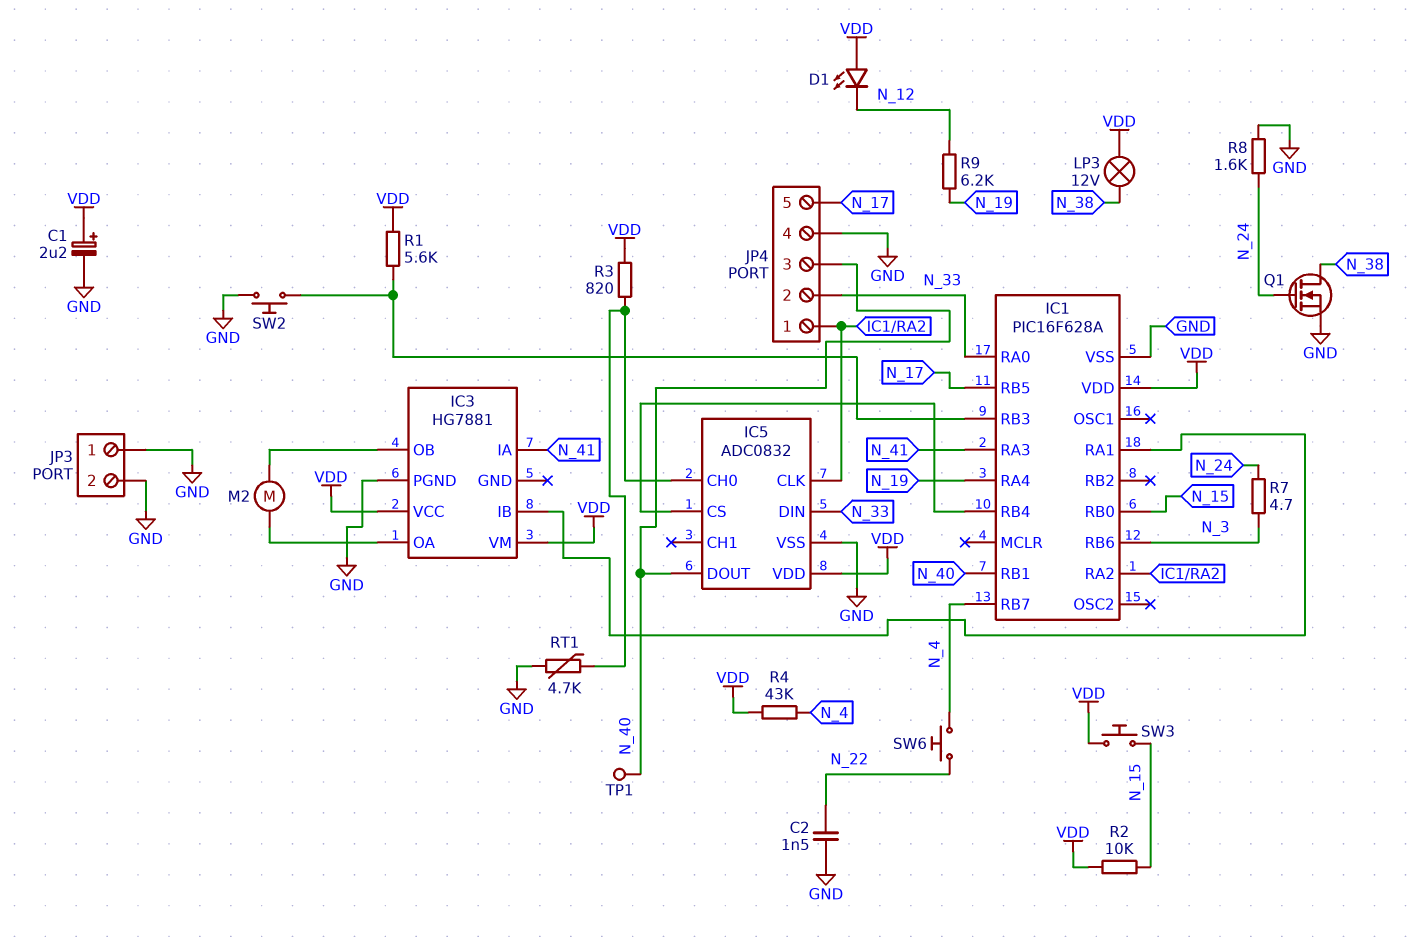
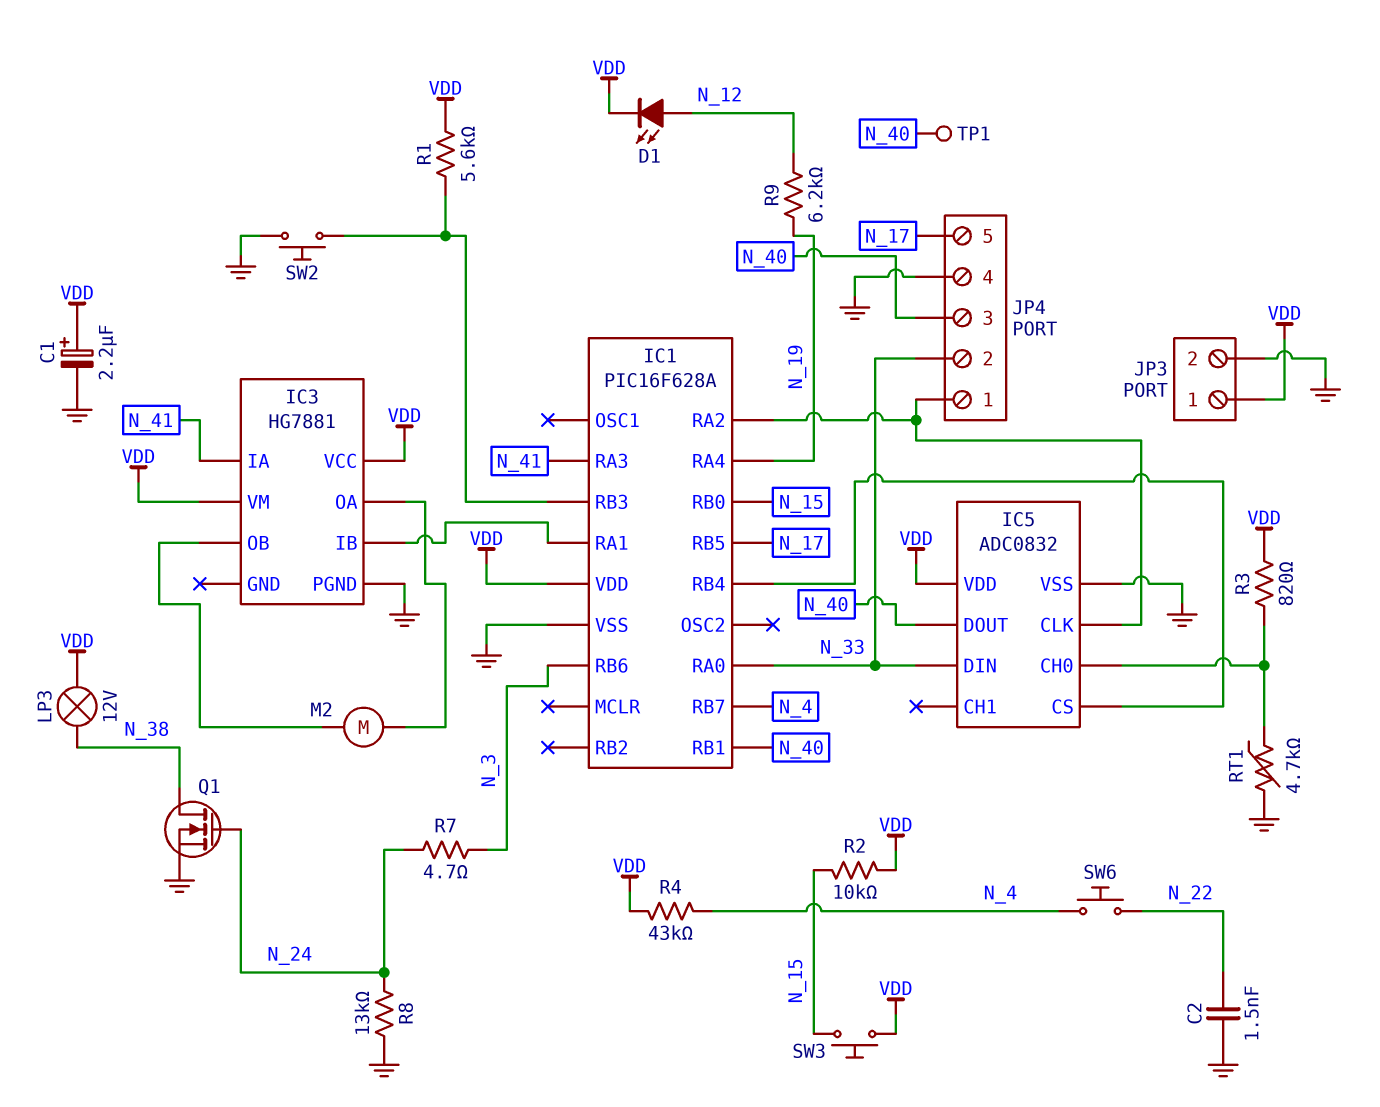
D1: LED (A VDD, K N_12) -> LED (A N_12, K VDD)
JP3 pin 1: GND -> VDD
R8: 1.6k (GND, N_24) -> 13k (GND, N_24)

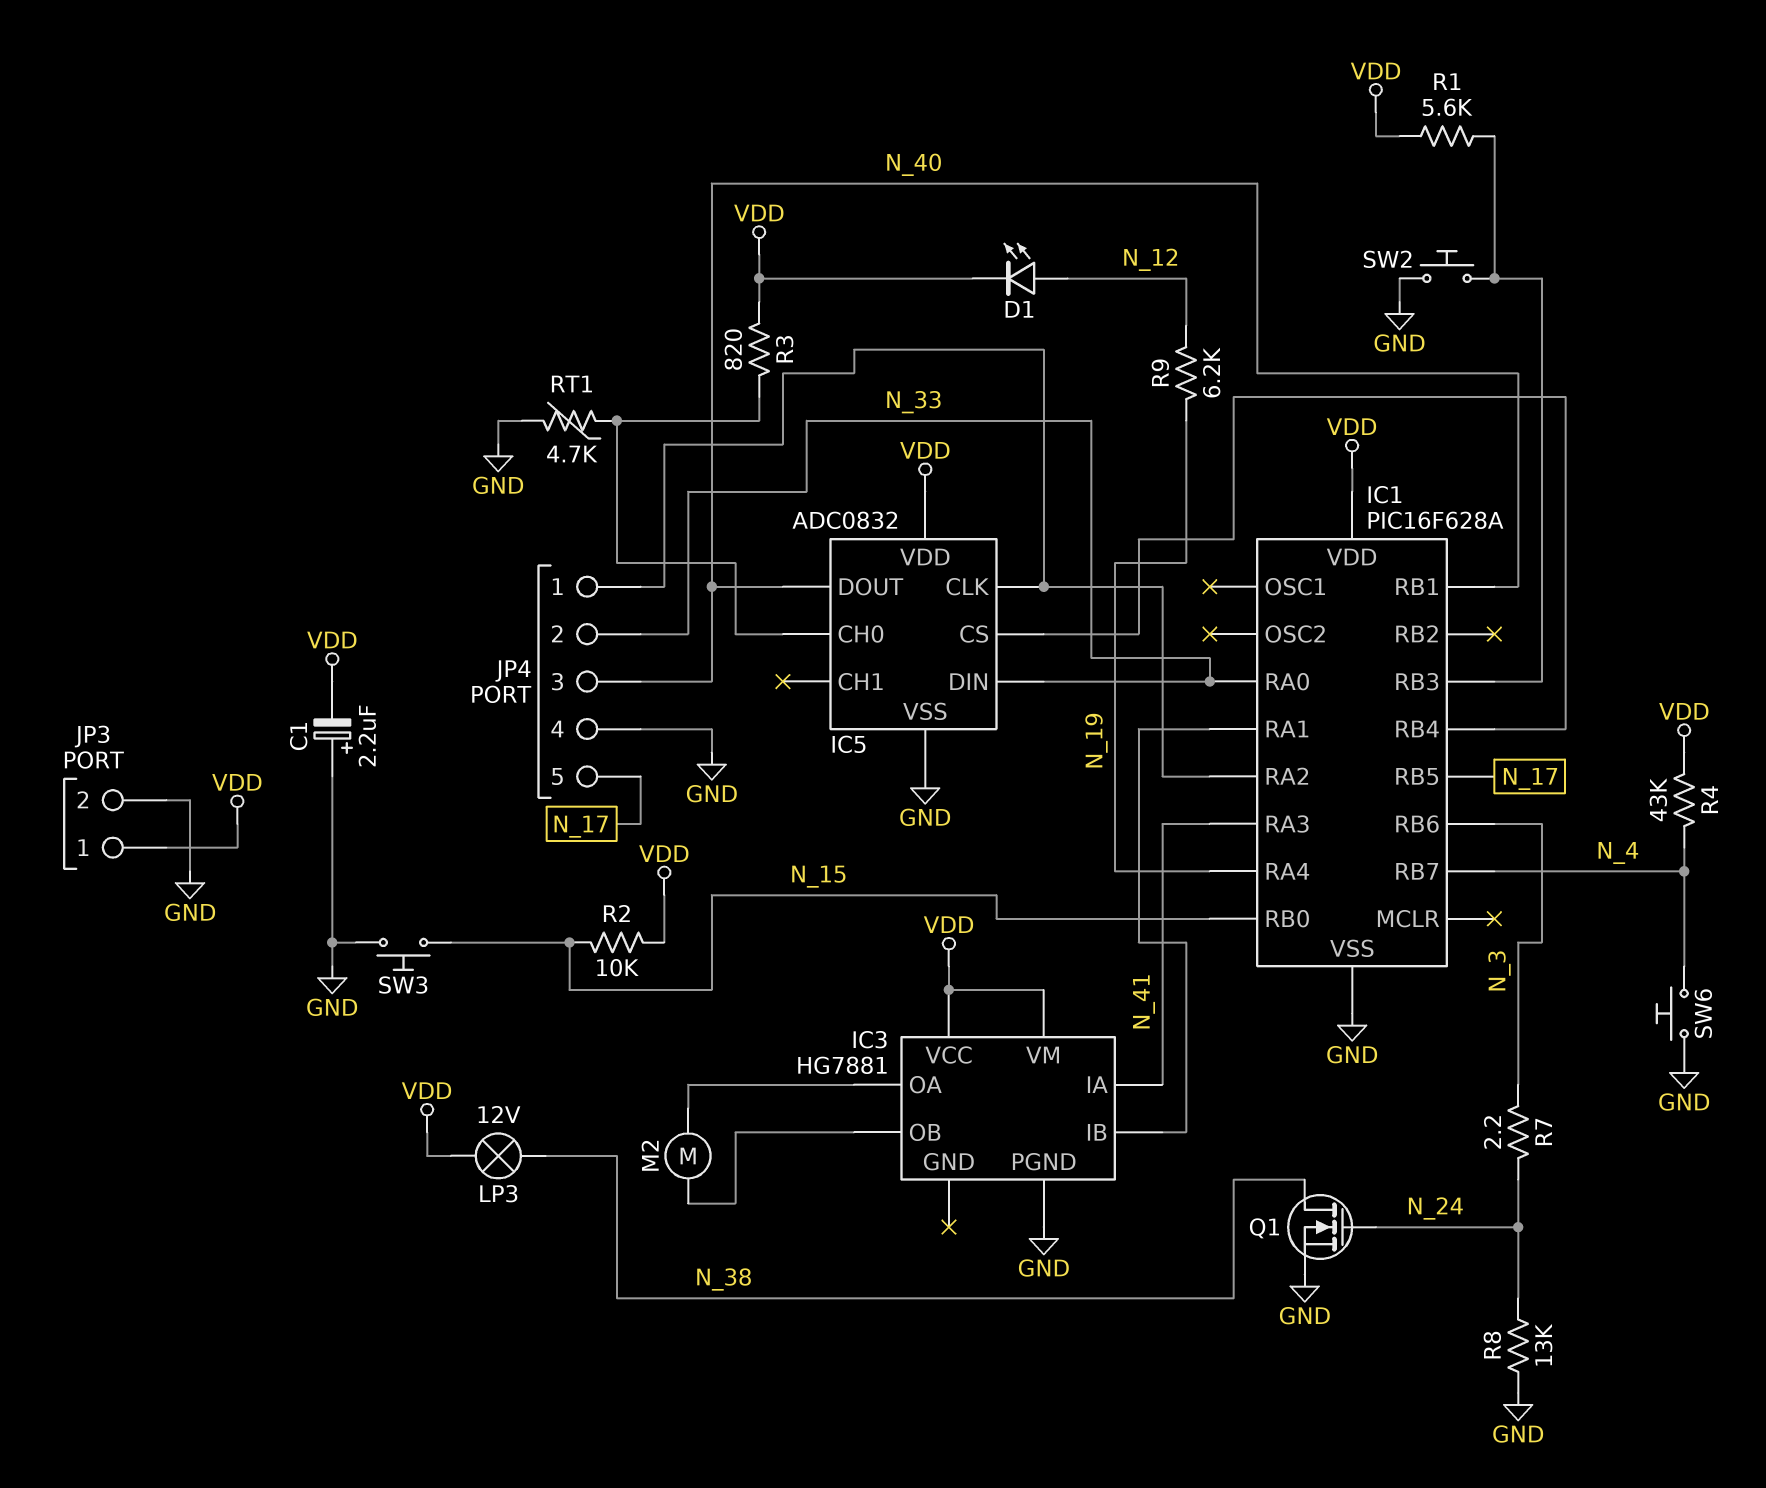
C1: 2.2uF (plus VDD, minus GND) -> 2.2uF (plus GND, minus VDD)
C2: 1.5nF (GND, N_22) -> none
R7: 4.7 (N_3, N_24) -> 2.2 (N_3, N_24)
SW3: button (N_15, VDD) -> button (GND, N_15)
SW6: button (N_4, N_22) -> button (GND, N_4)
TP1: test point (N_40) -> none

